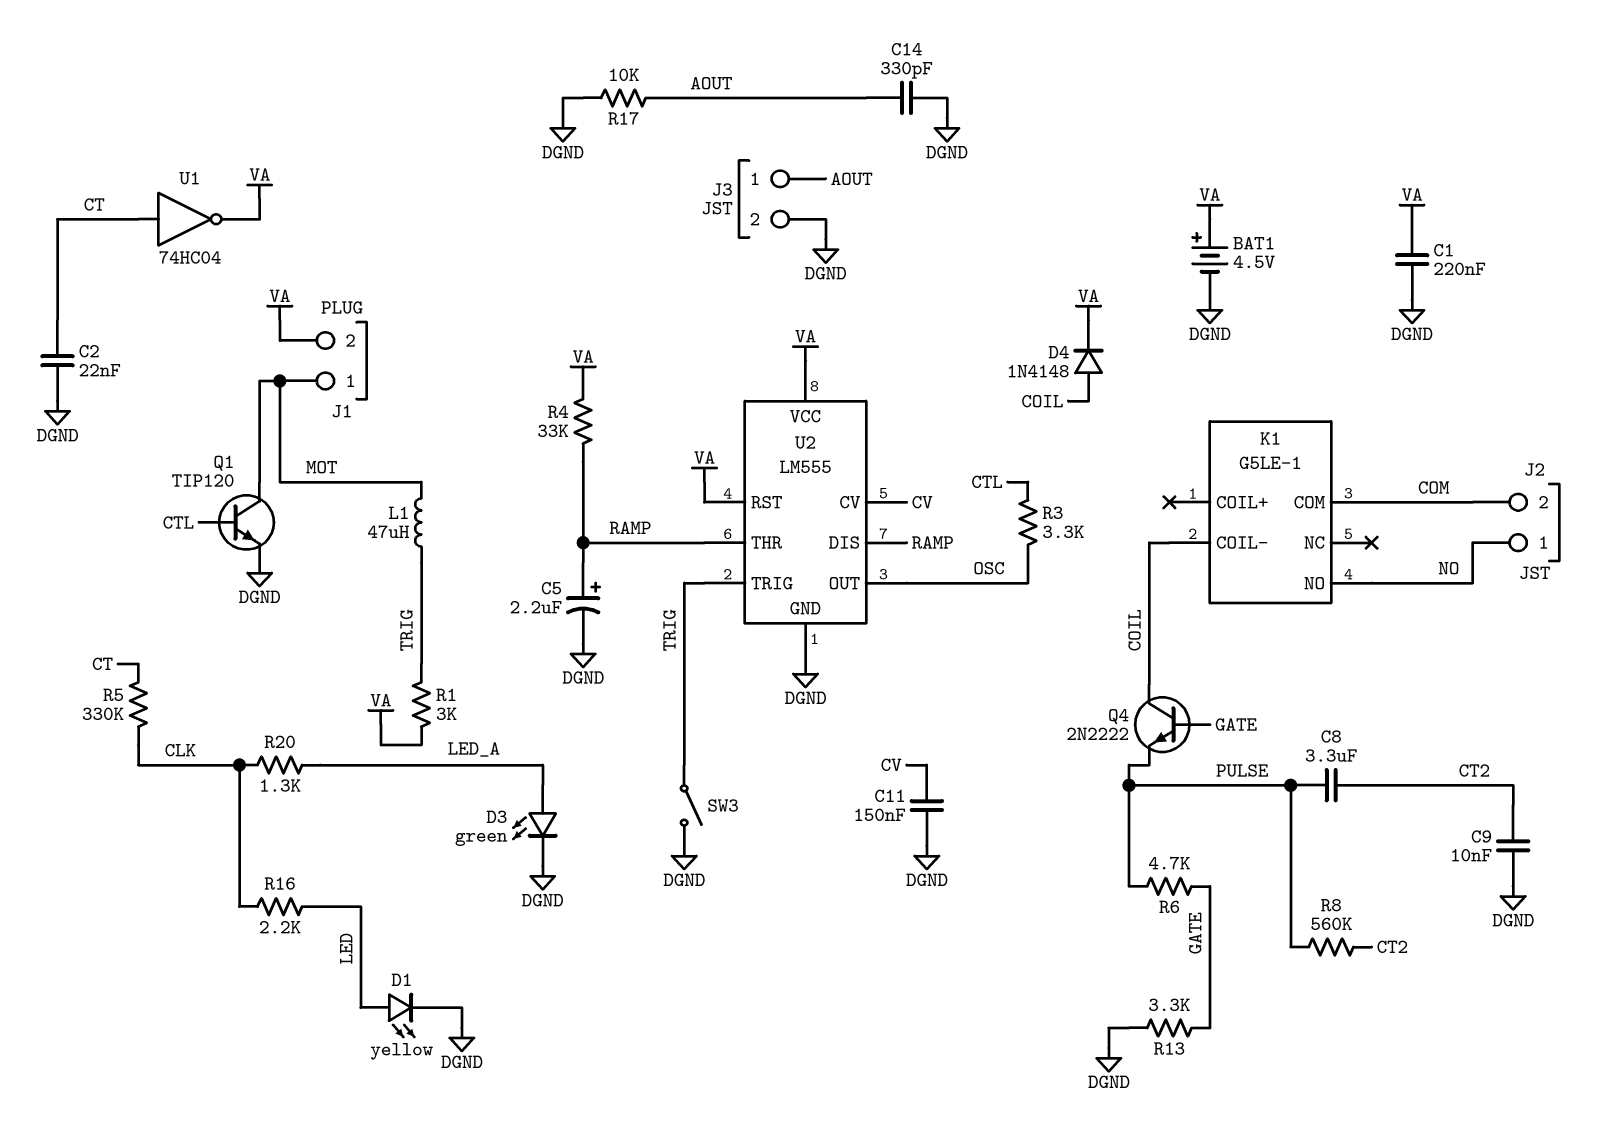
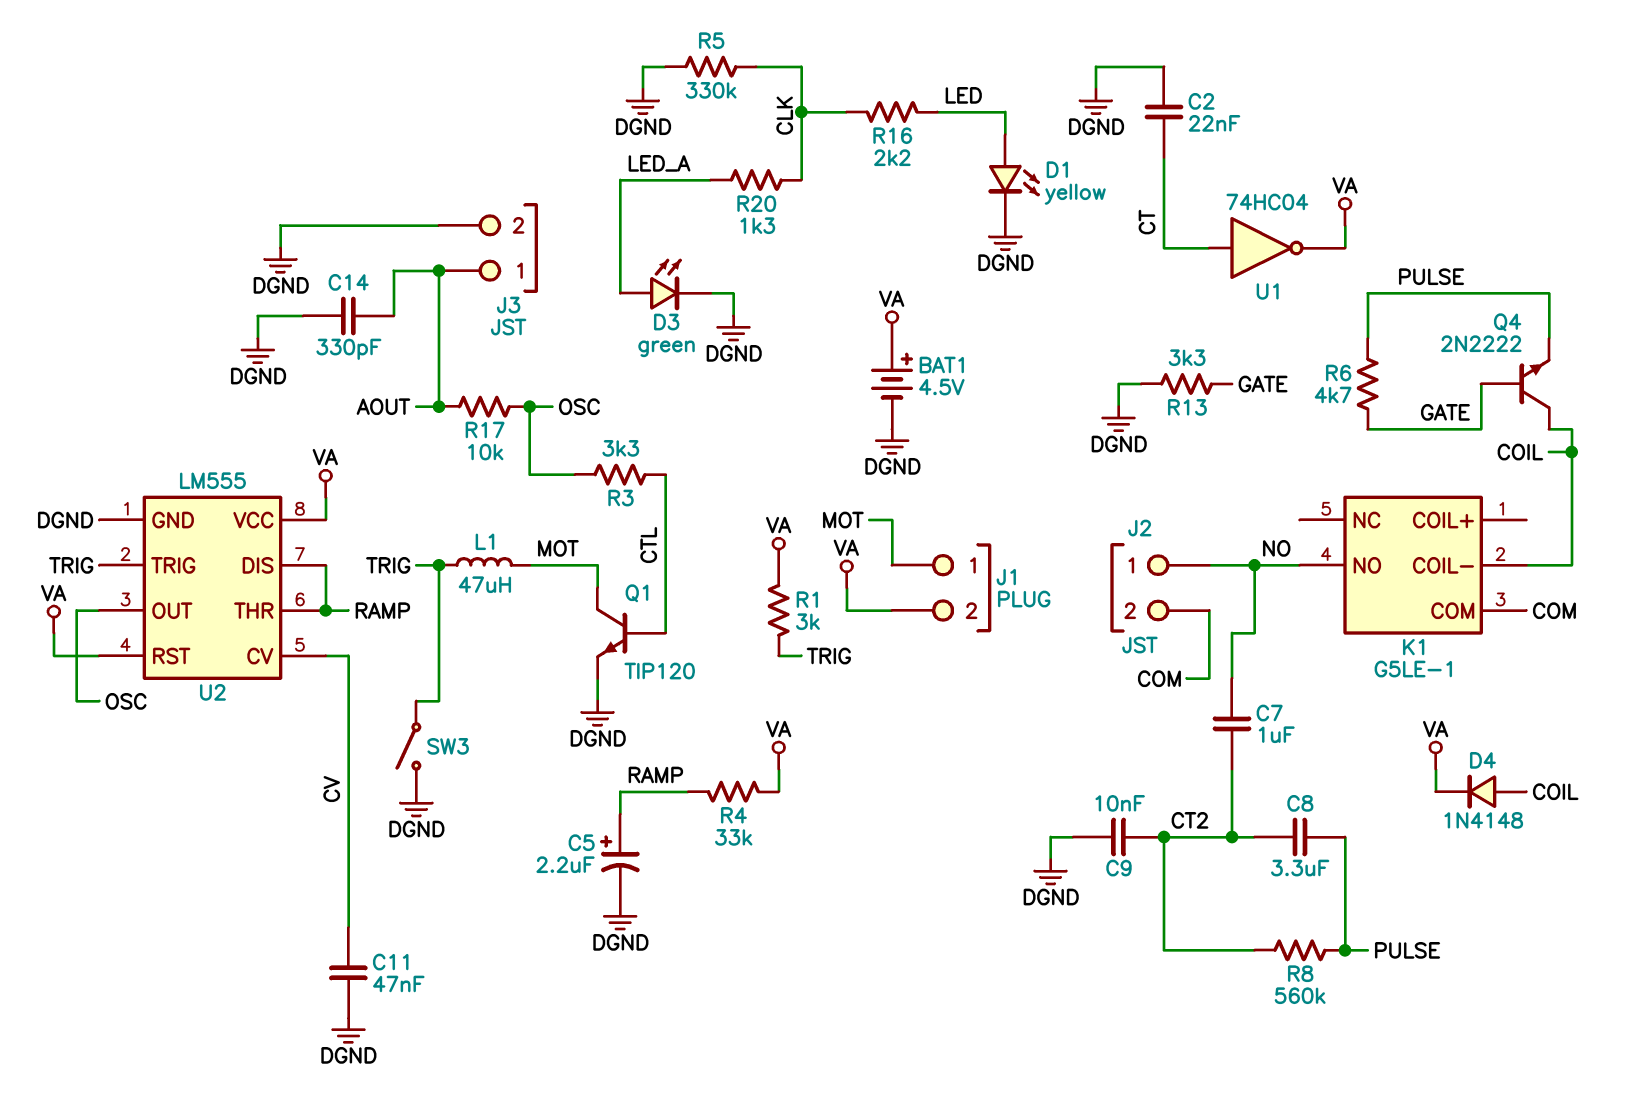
C1: 220nF (DGND, VA) -> none
C7: none -> 1uF (CT2, NO)
C11: 150nF (CV, DGND) -> 47nF (CV, DGND)
R5: 330k (CLK, CT) -> 330k (CLK, DGND)
R17: 10k (AOUT, DGND) -> 10k (AOUT, OSC)

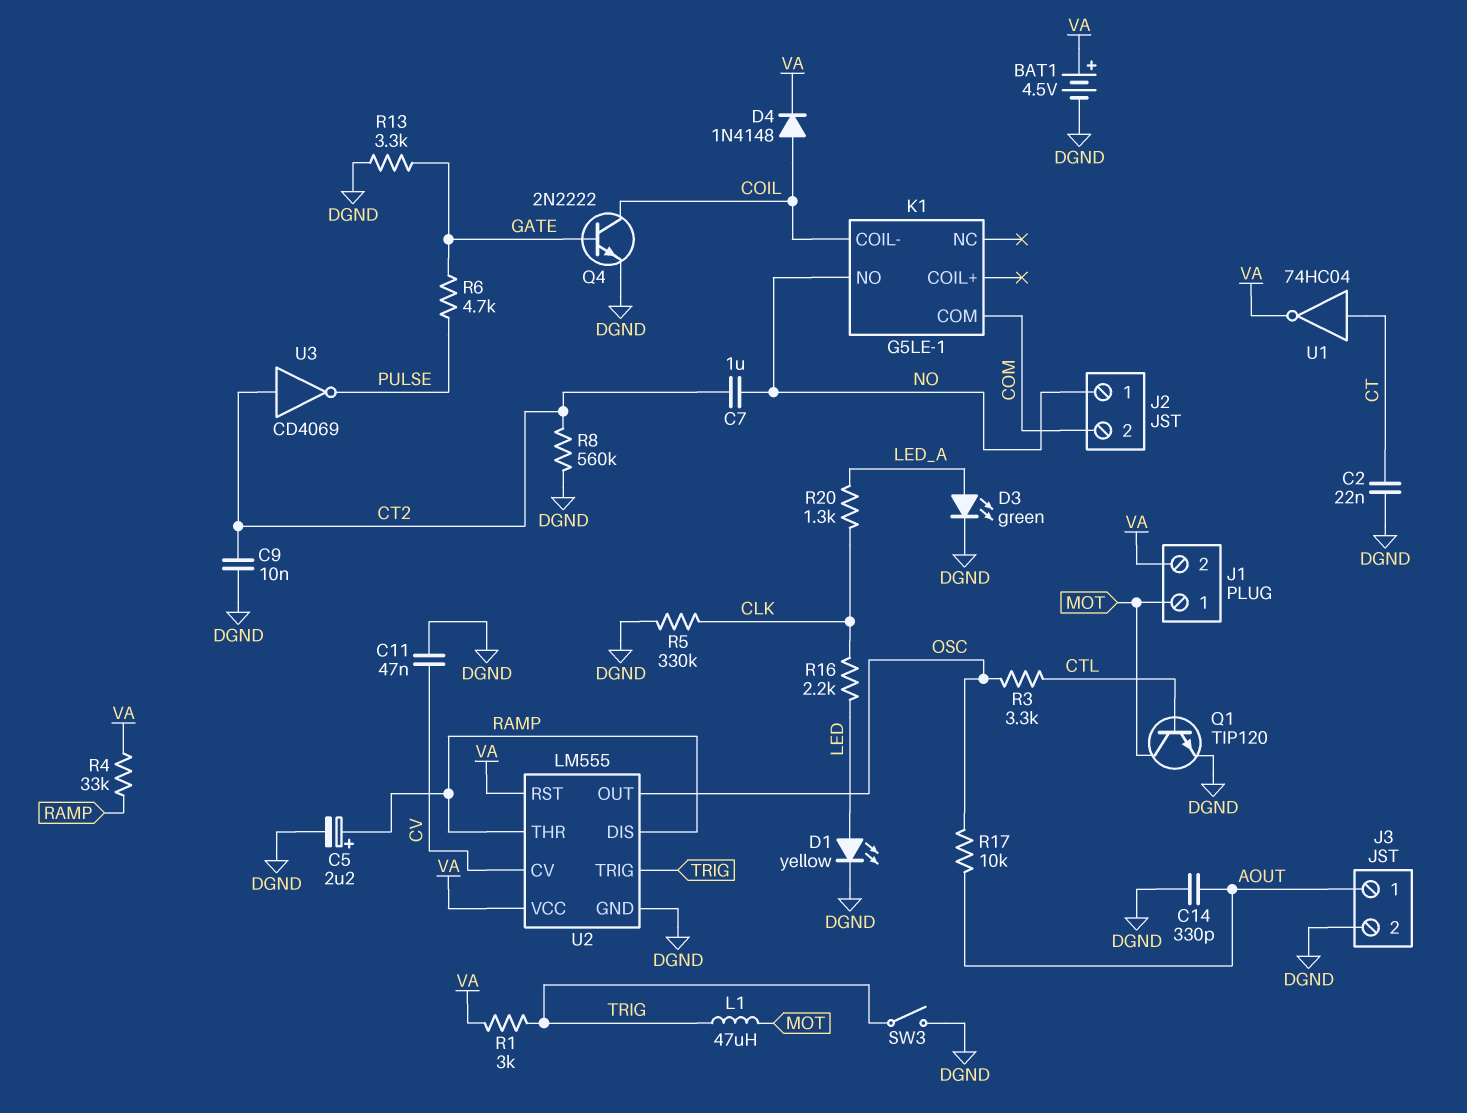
C8: 3.3uF (CT2, PULSE) -> none
Q4: NPN 2N2222 (B GATE, C COIL, E PULSE) -> NPN 2N2222 (B GATE, C COIL, E DGND)
R8: 560k (CT2, PULSE) -> 560k (CT2, DGND)
U3: none -> NOT CD4069 (in CT2, out PULSE)

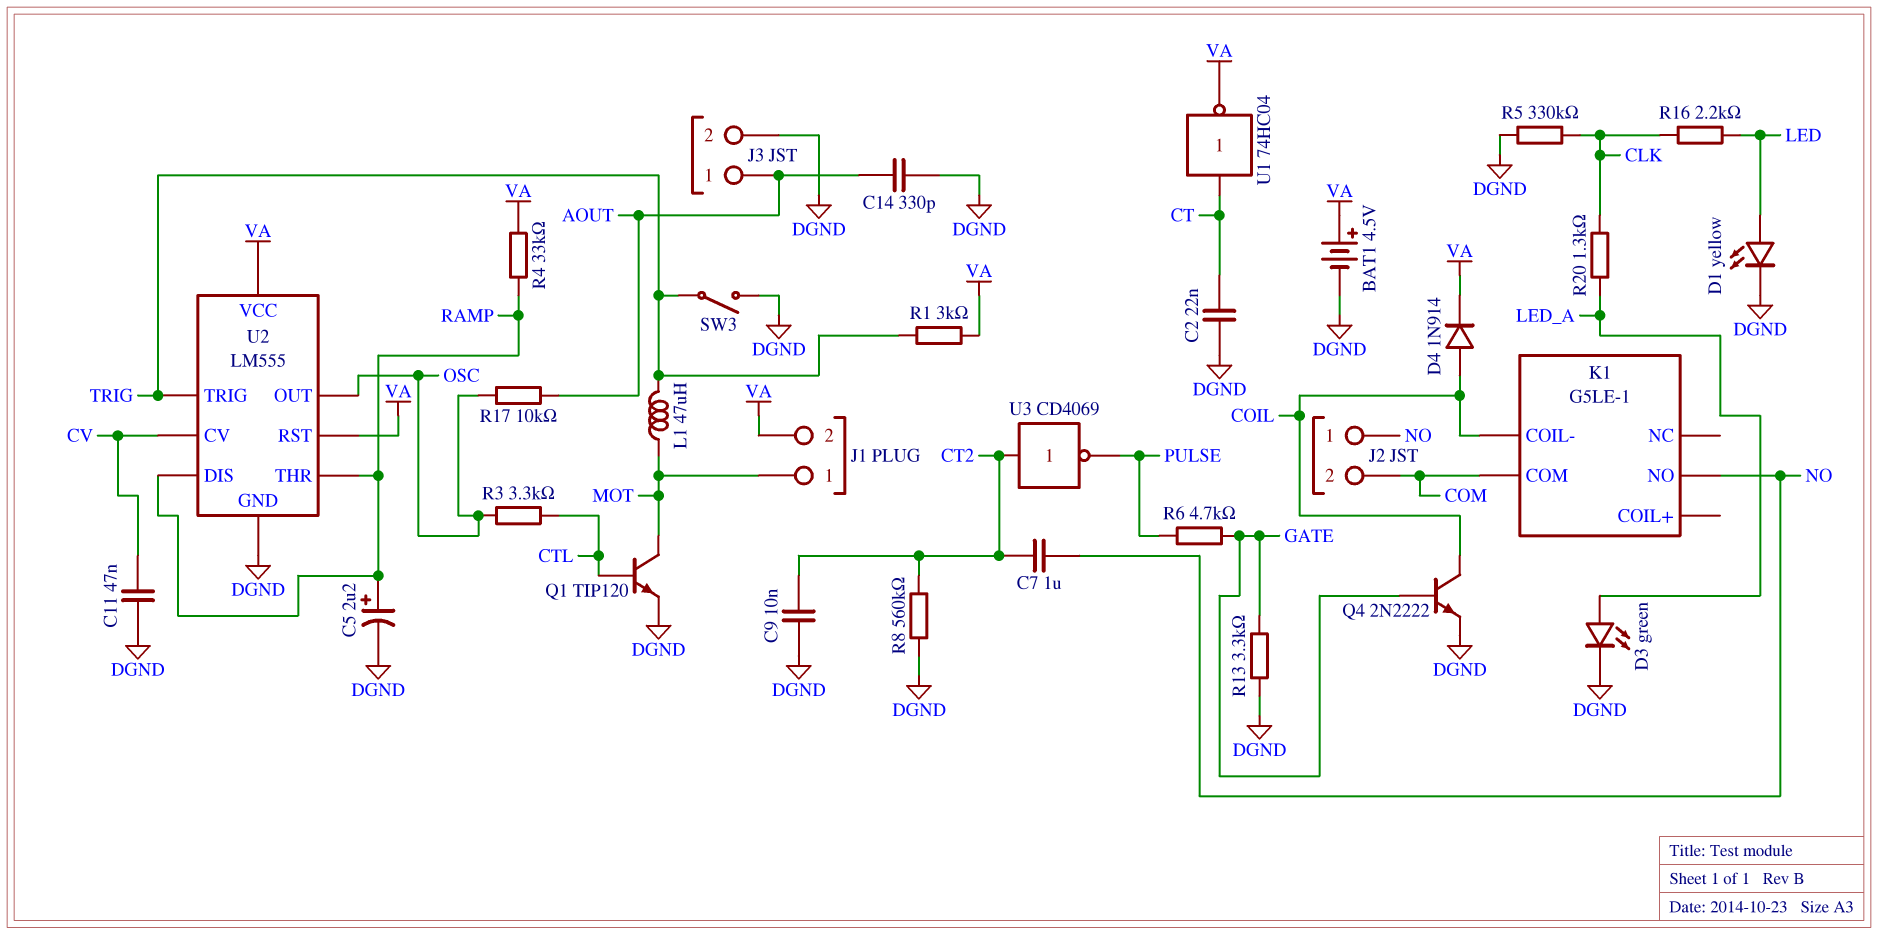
D4: diode 1N4148 (A COIL, K VA) -> diode 1N914 (A COIL, K VA)

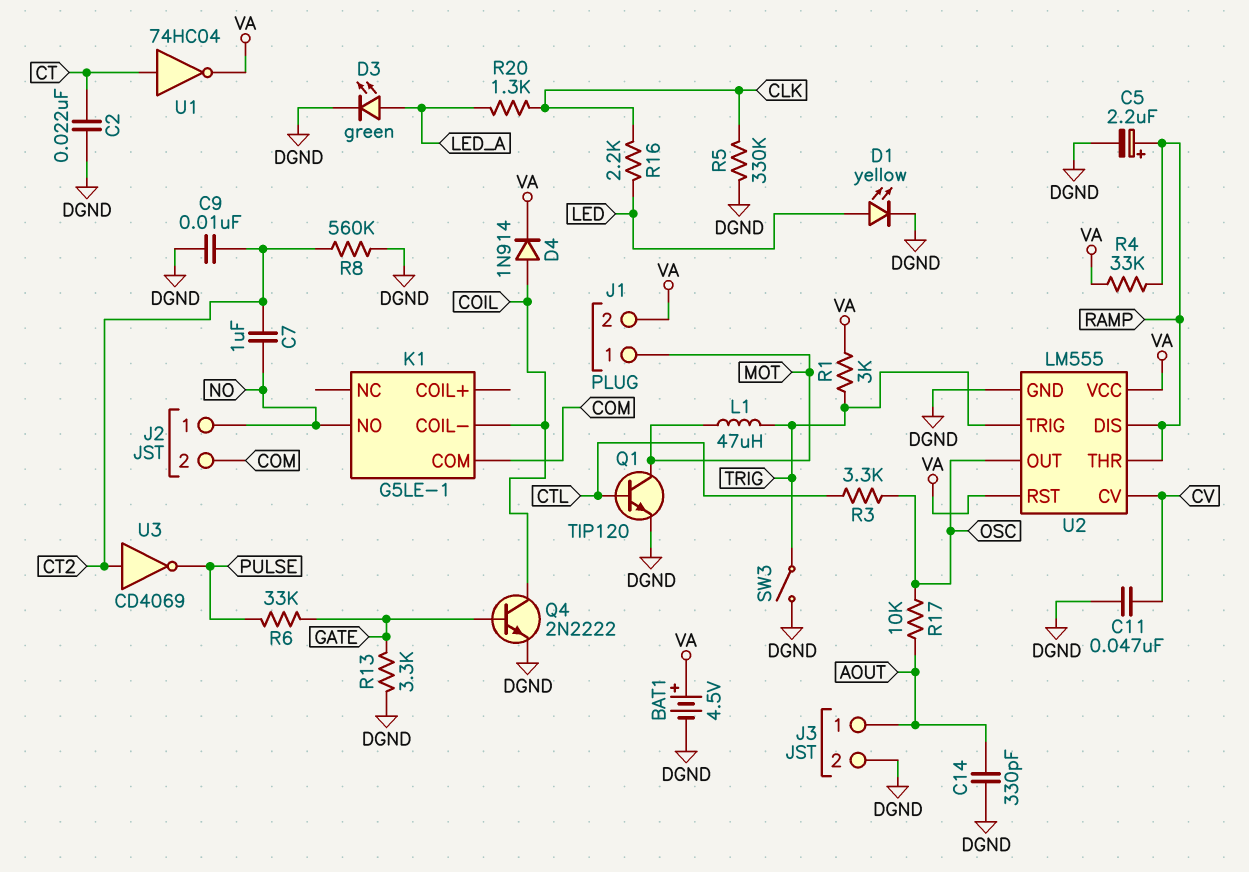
R6: 4.7k (GATE, PULSE) -> 33k (GATE, PULSE)

